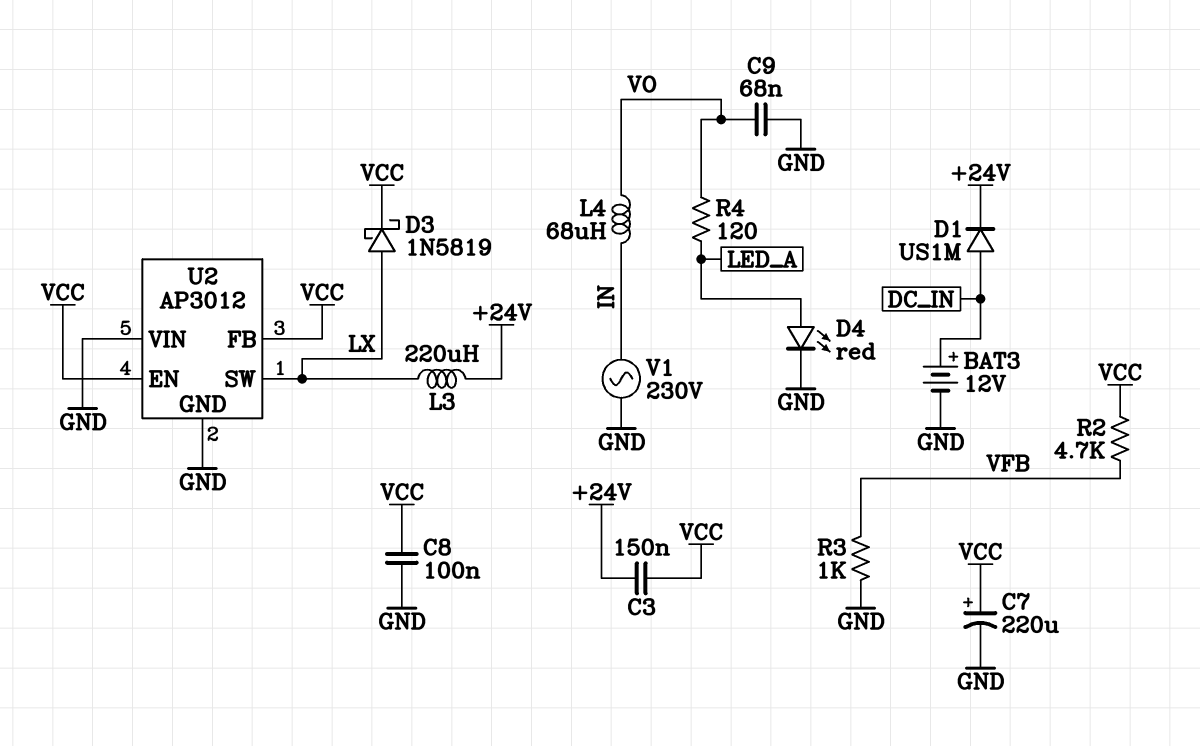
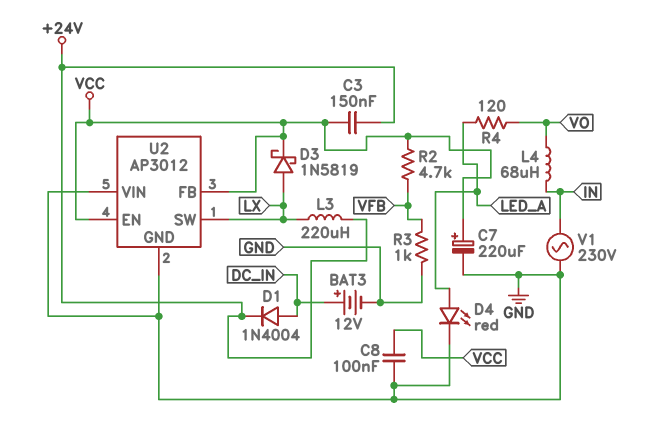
C9: 68nF (GND, VO) -> none
D1: diode US1M (A DC_IN, K +24V) -> diode 1N4004 (A DC_IN, K +24V)

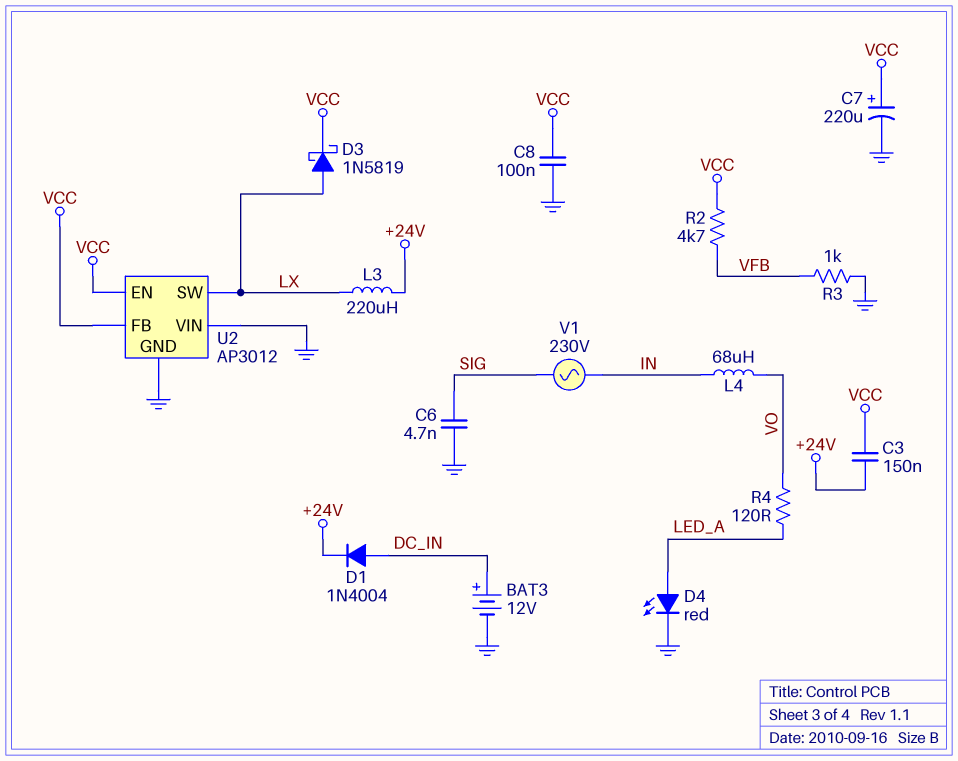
C6: none -> 4.7nF (GND, SIG)
V1: AC 230V (GND, IN) -> AC 230V (IN, SIG)

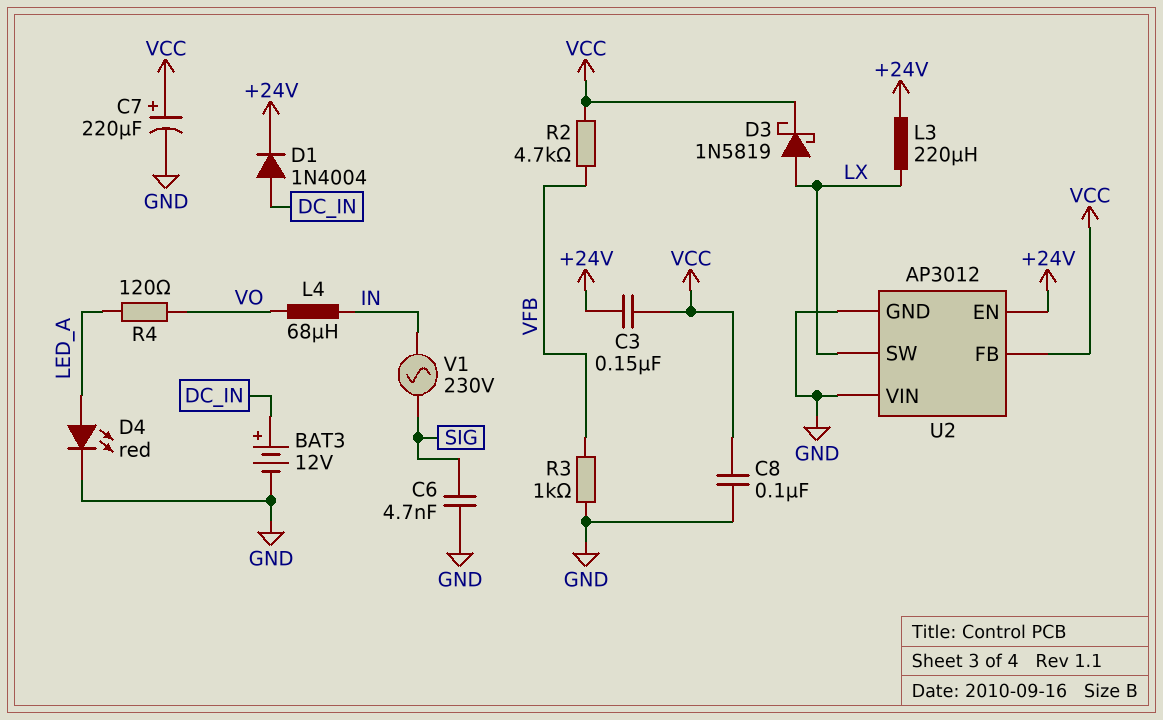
U2 pin EN: VCC -> +24V

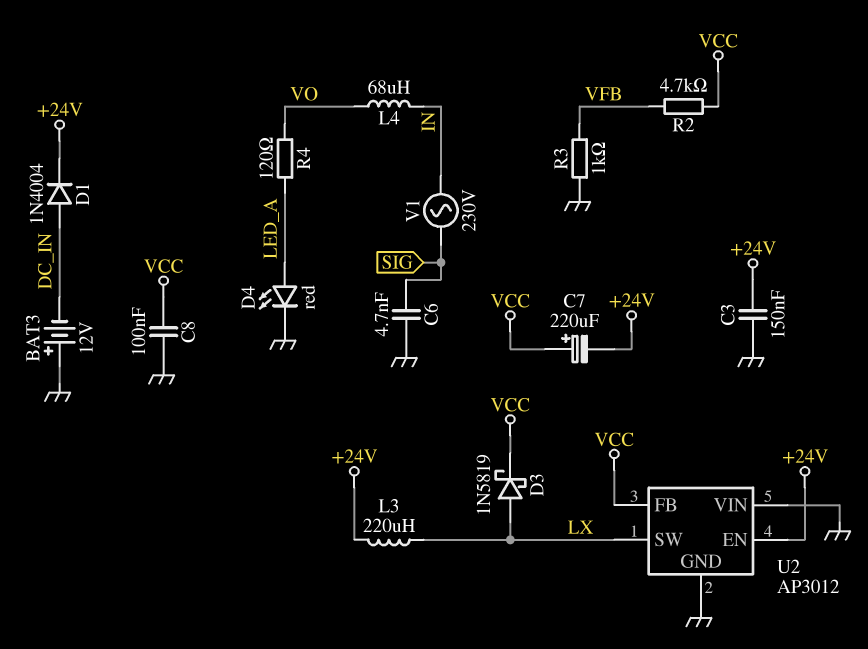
BAT3: 12V (plus DC_IN, minus GND) -> 12V (plus GND, minus DC_IN)
C3: 150nF (+24V, VCC) -> 150nF (+24V, GND)
C7: 220uF (plus VCC, minus GND) -> 220uF (plus VCC, minus +24V)

